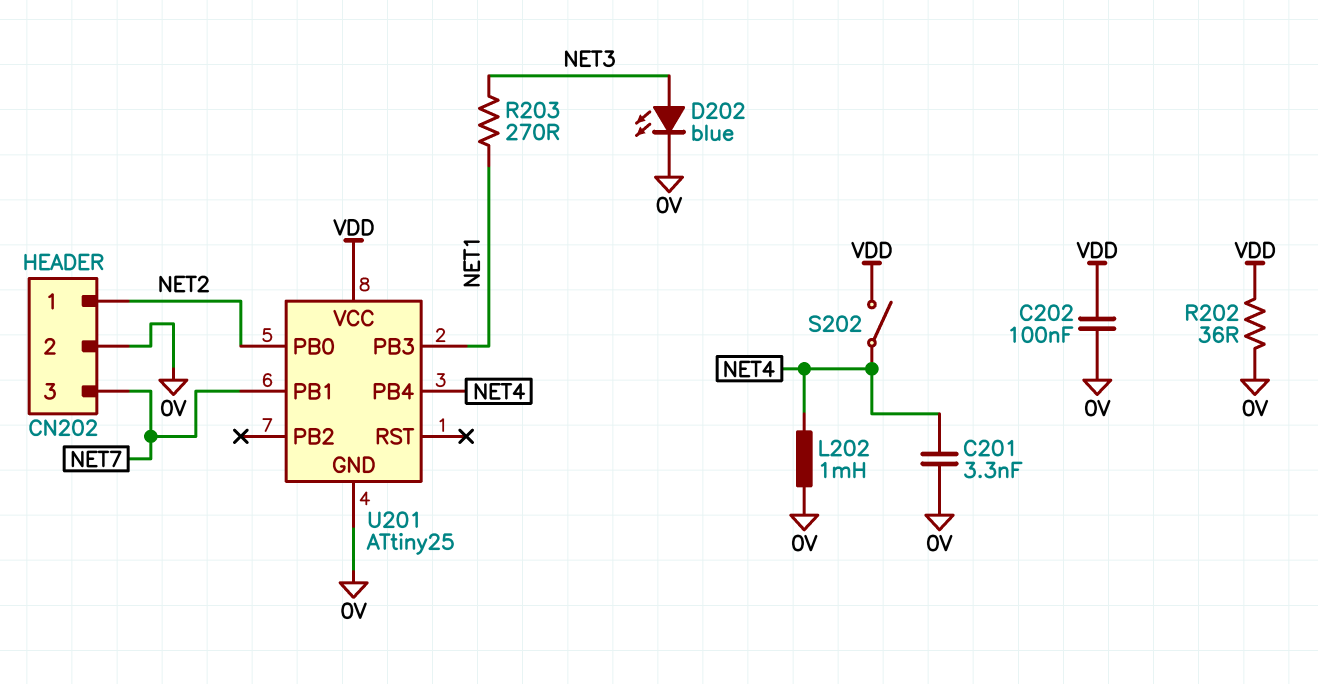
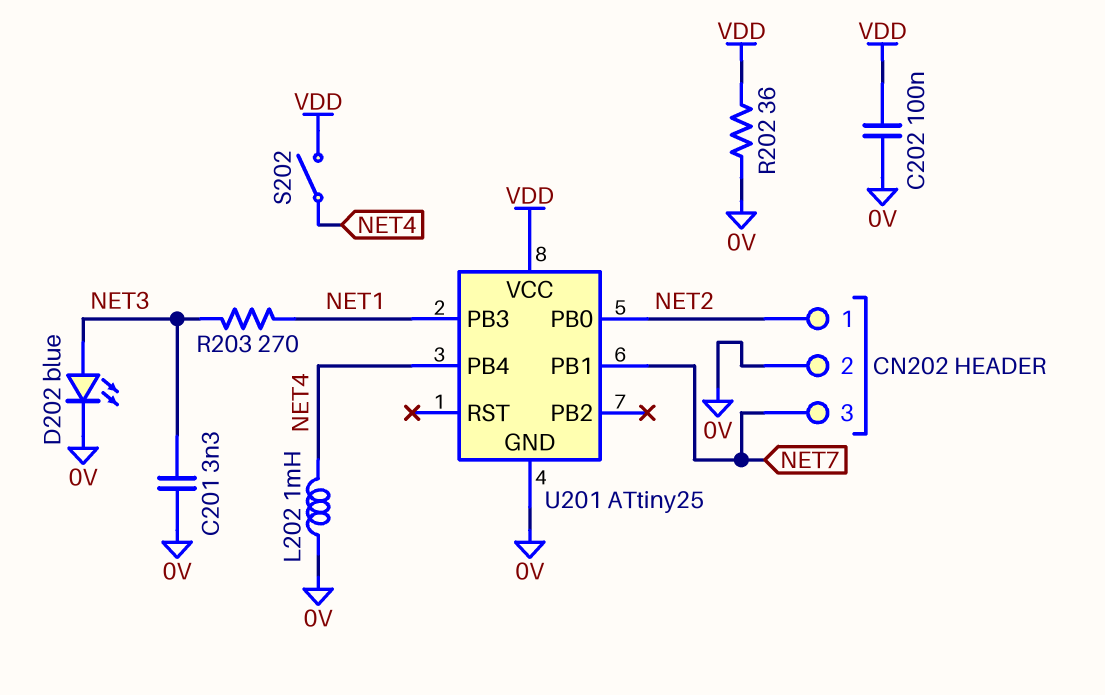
C201: 3.3nF (0V, NET4) -> 3.3nF (0V, NET3)

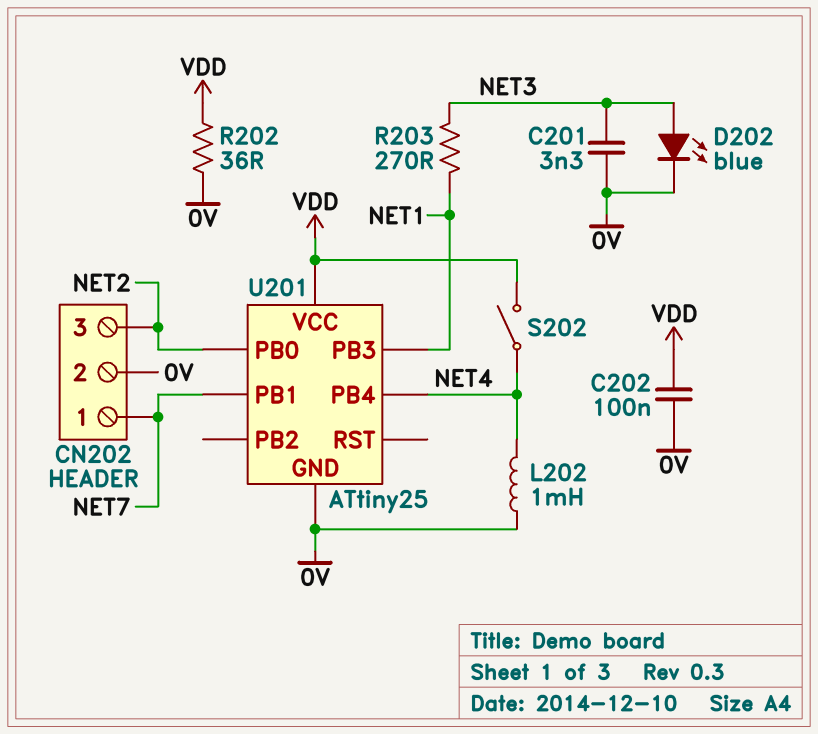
CN202 pin 1: NET2 -> NET7
CN202 pin 3: NET7 -> NET2

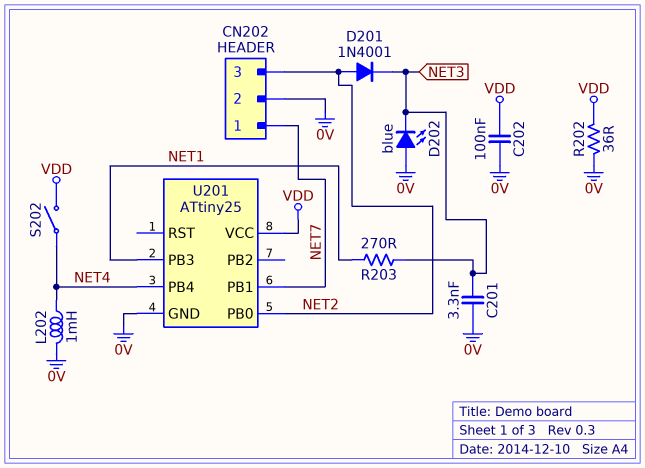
D201: none -> diode 1N4001 (A NET2, K NET3)
D202: LED blue (A NET3, K 0V) -> LED blue (A 0V, K NET3)

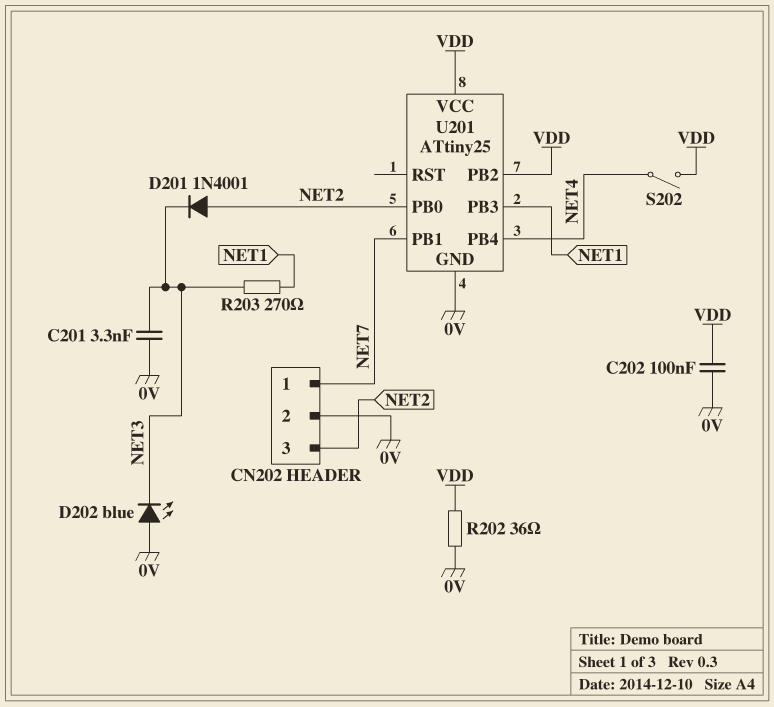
L202: 1mH (0V, NET4) -> none
U201 pin PB2: none -> VDD

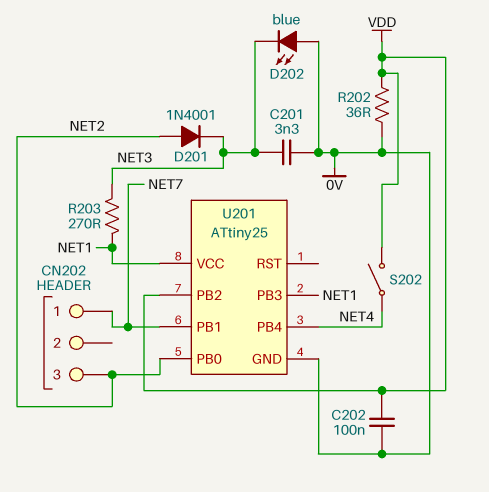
CN202 pin 2: 0V -> none
U201 pin VCC: VDD -> NET1

